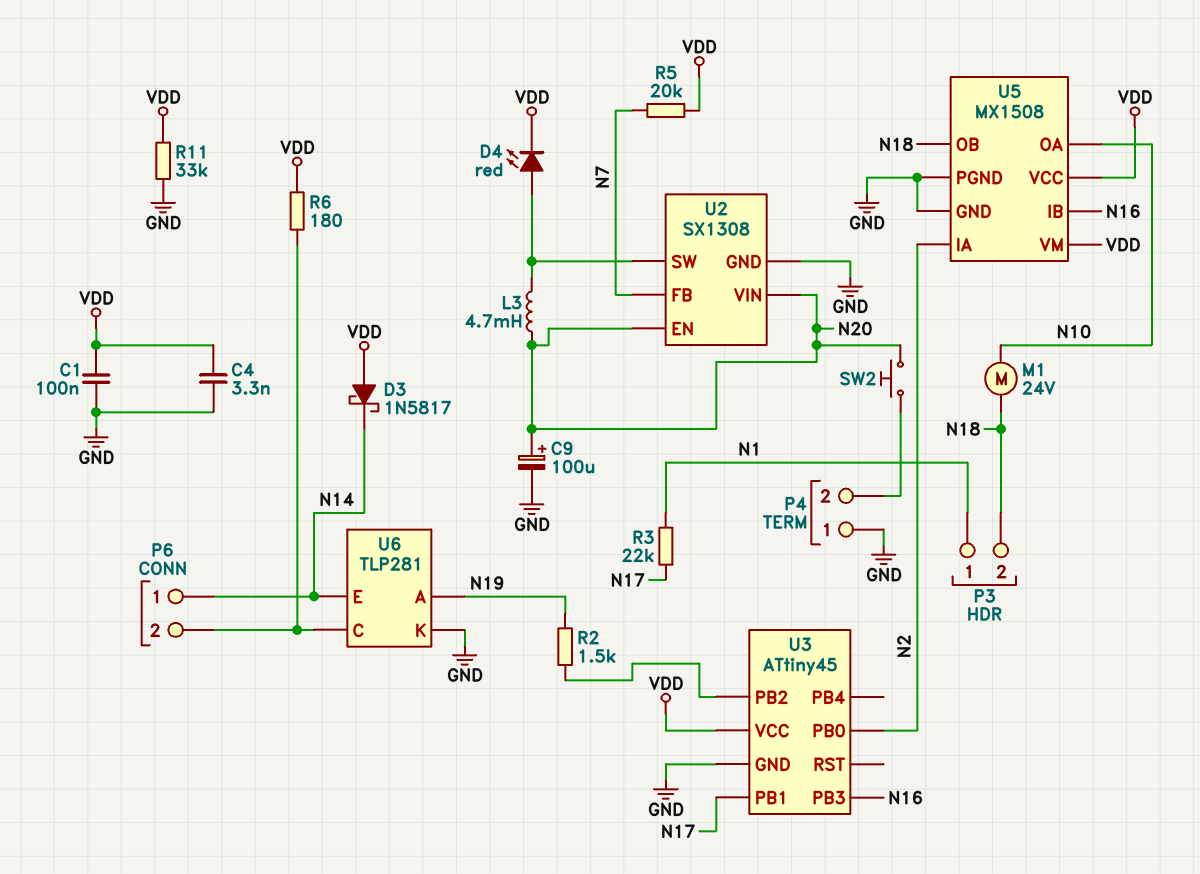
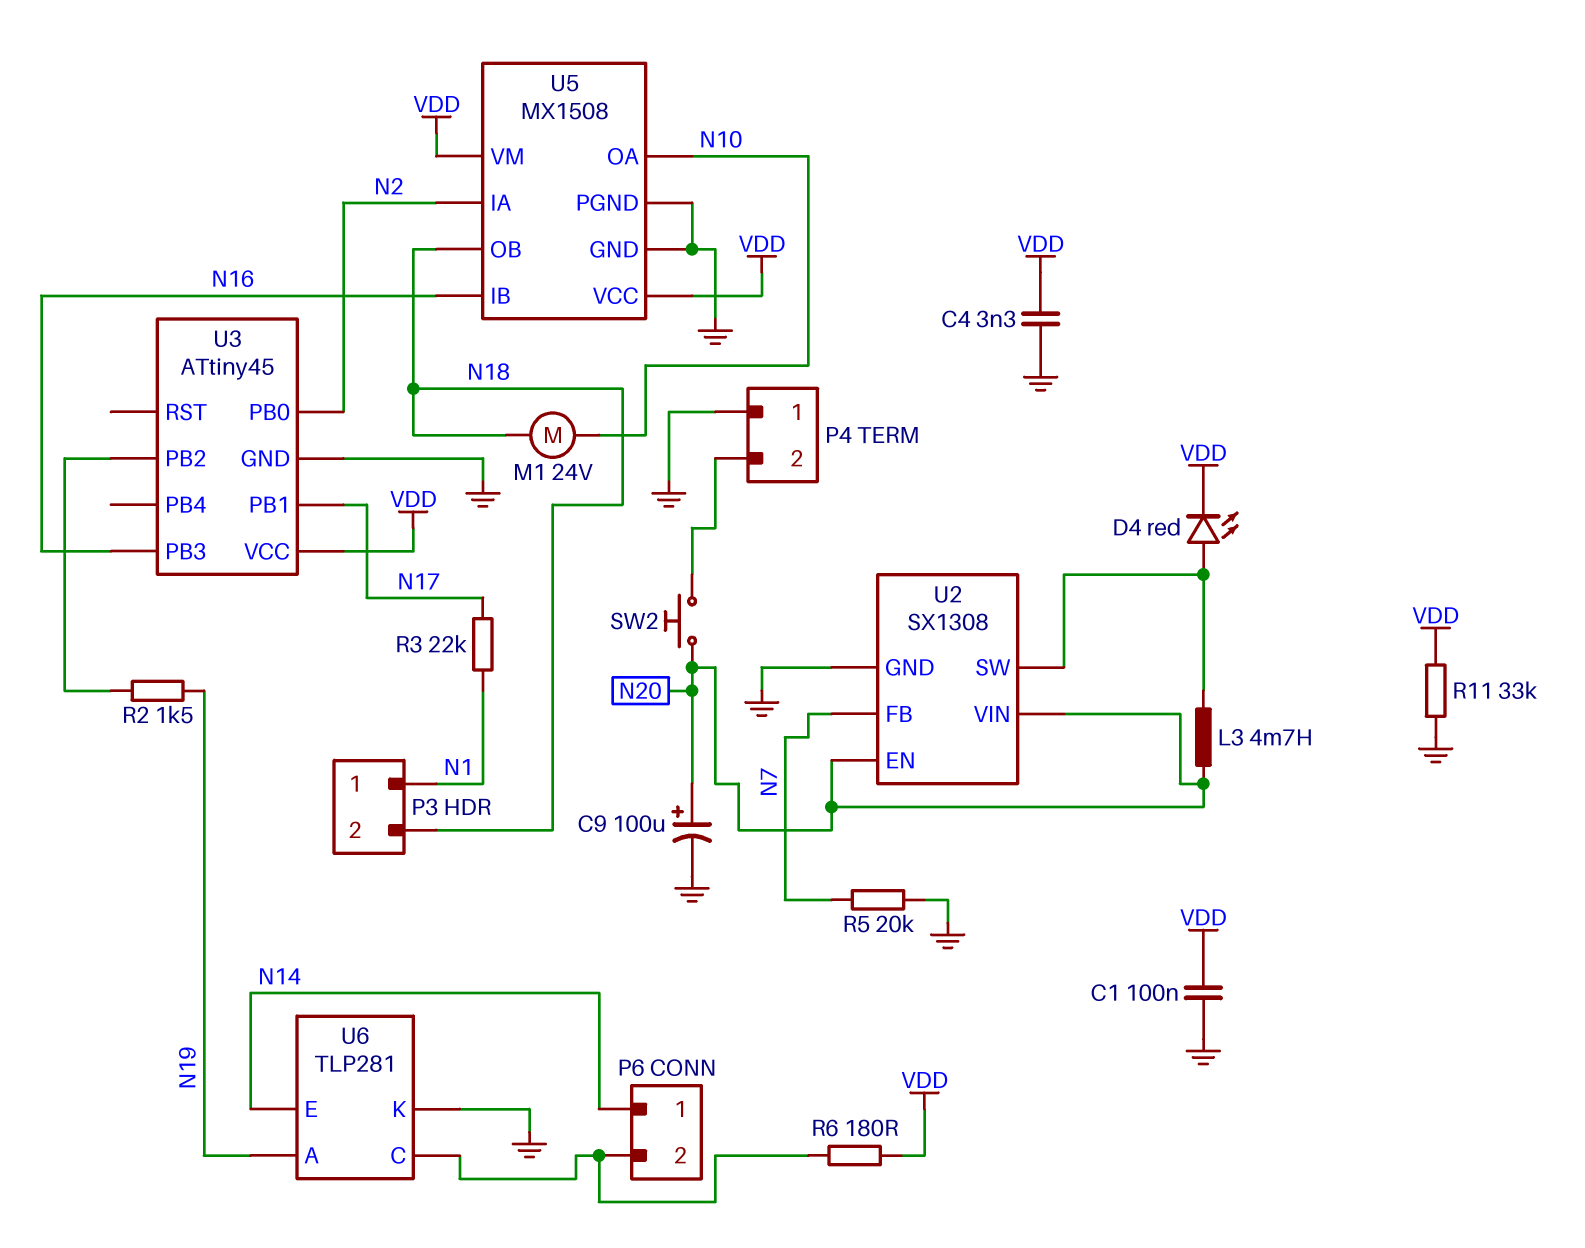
D3: schottky 1N5817 (A VDD, K N14) -> none
R5: 20k (N7, VDD) -> 20k (GND, N7)

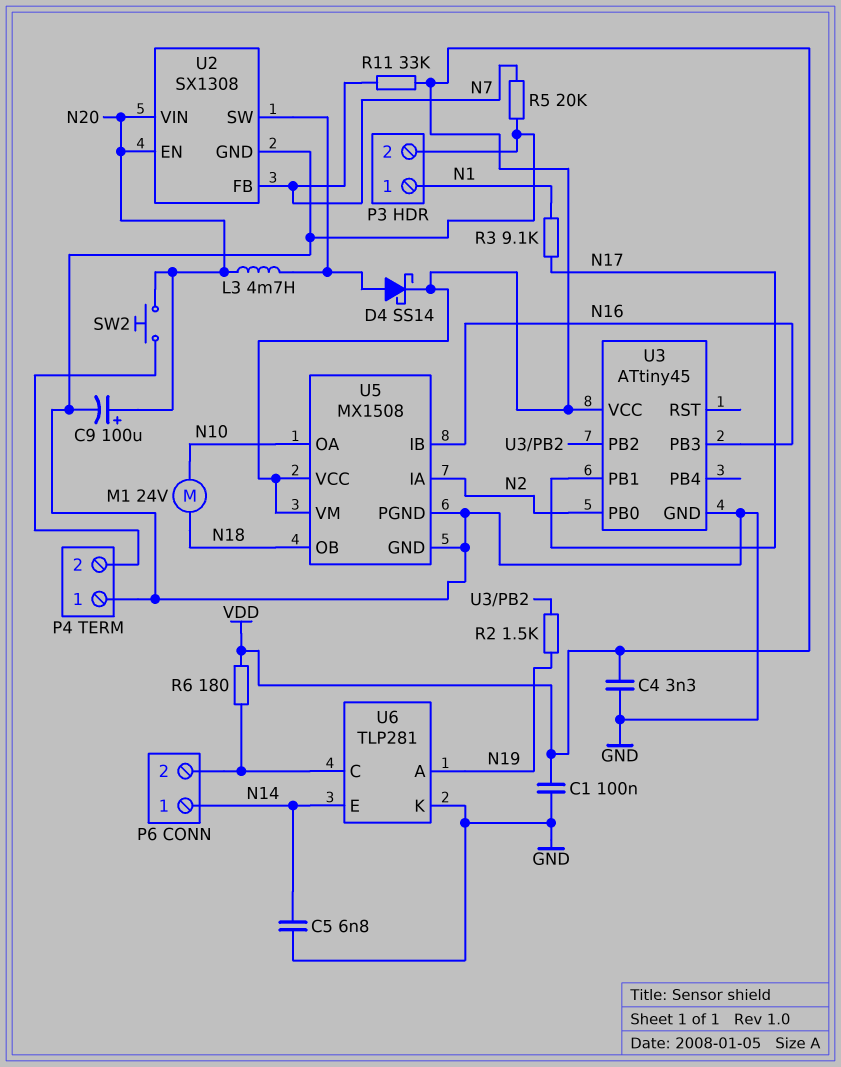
C5: none -> 6.8nF (GND, N14)
D4: LED red (A U2/SW, K VDD) -> schottky SS14 (A U2/SW, K VDD)
P3 pin 2: N18 -> GND
R3: 22k (N1, N17) -> 9.1k (N1, N17)
R11: 33k (GND, VDD) -> 33k (N7, VDD)

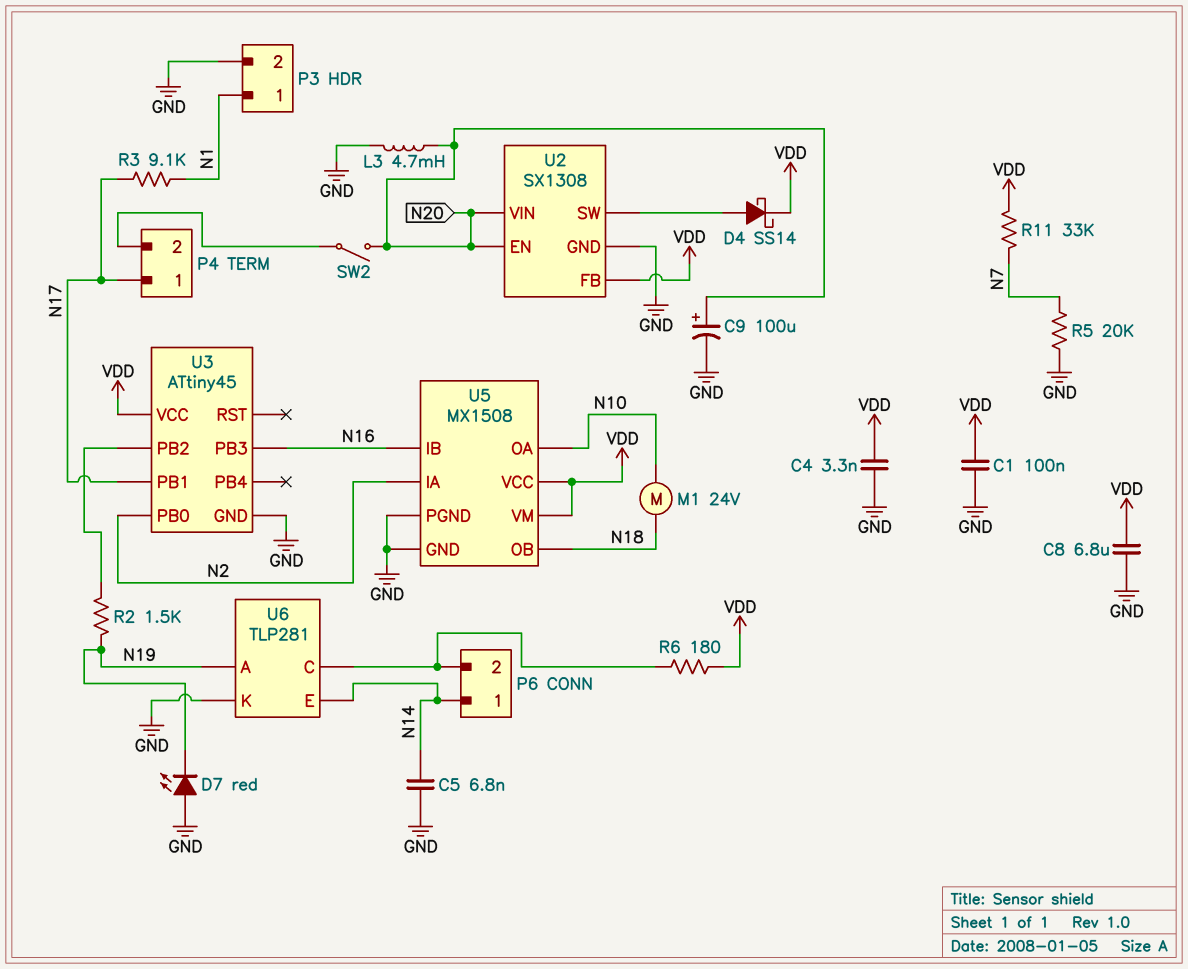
C8: none -> 6.8uF (GND, VDD)
D7: none -> LED red (A GND, K N19)
L3: 4.7mH (N20, U2/SW) -> 4.7mH (GND, N20)
P4 pin 1: GND -> N17
SW2: button (N20, P4/2) -> switch (N20, P4/2)
U2 pin FB: N7 -> VDD

